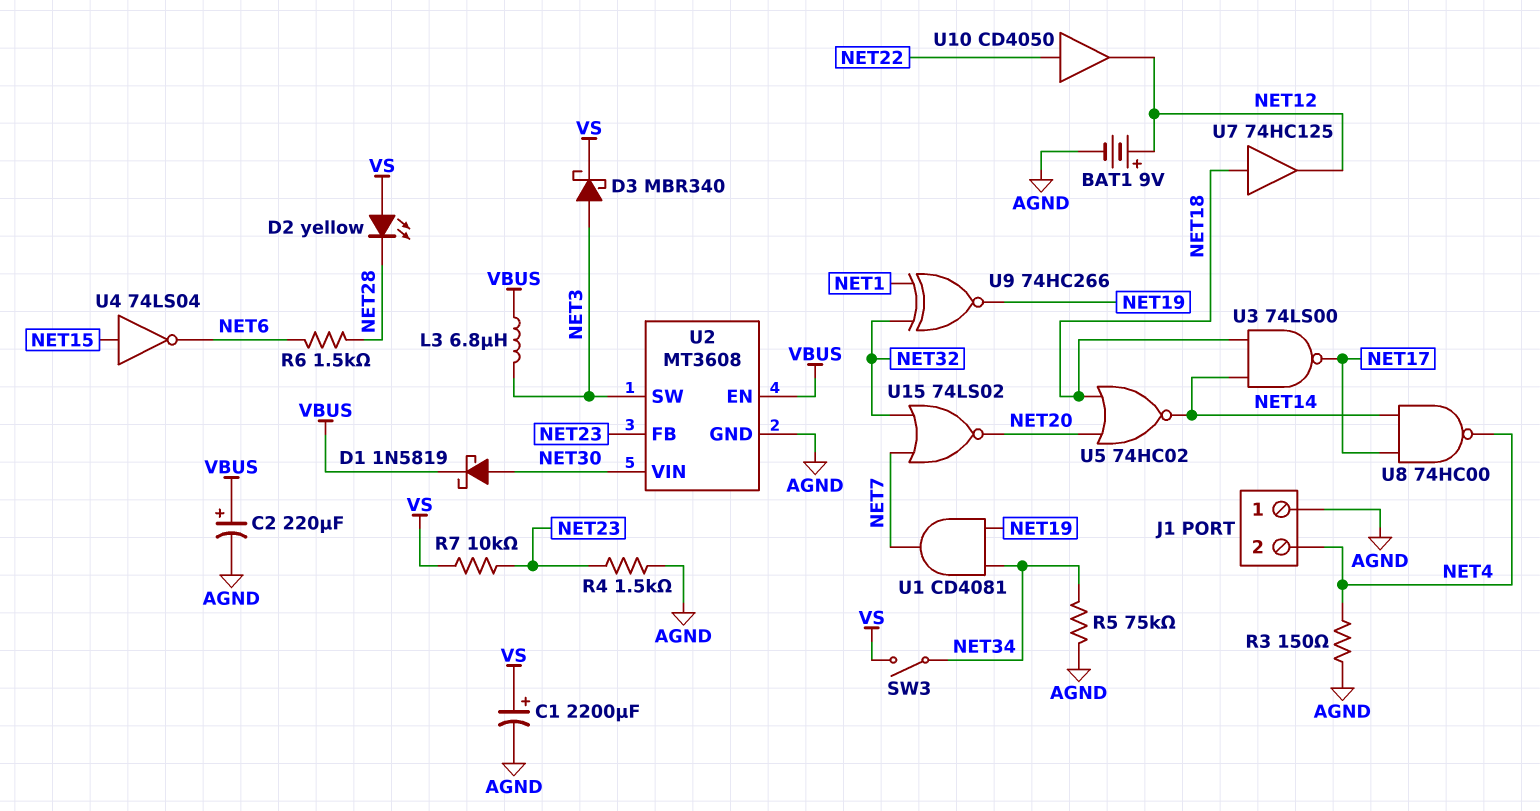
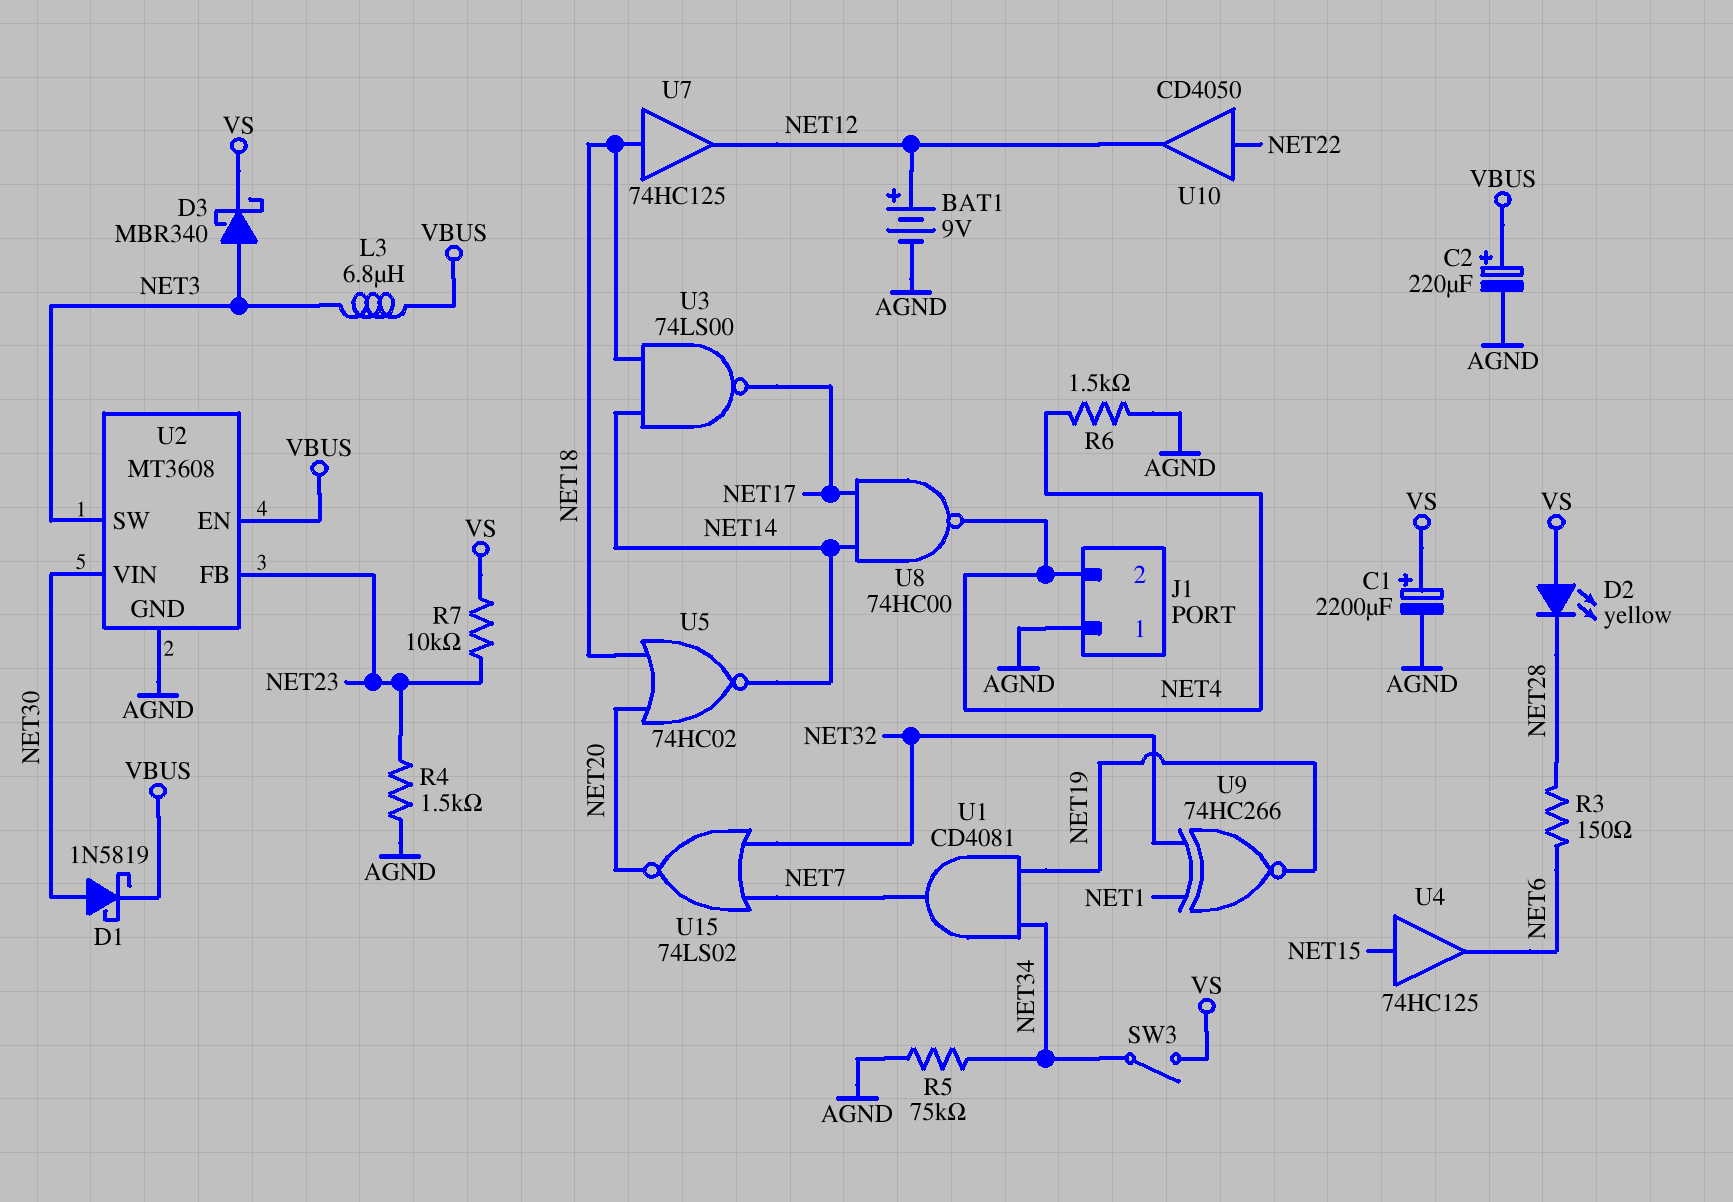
R3: 150 (AGND, NET4) -> 150 (NET6, NET28)
R6: 1.5k (NET6, NET28) -> 1.5k (AGND, NET4)
U4: NOT 74LS04 (in NET15, out NET6) -> buffer 74HC125 (in NET15, out NET6)

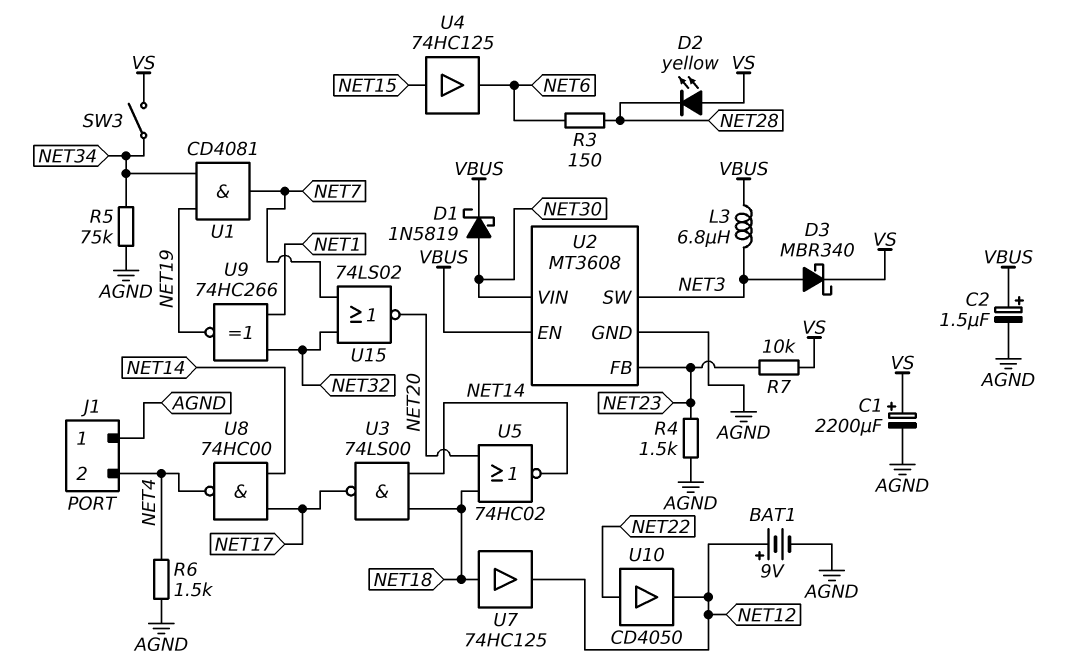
C2: 220uF (plus VBUS, minus AGND) -> 1.5uF (plus VBUS, minus AGND)

